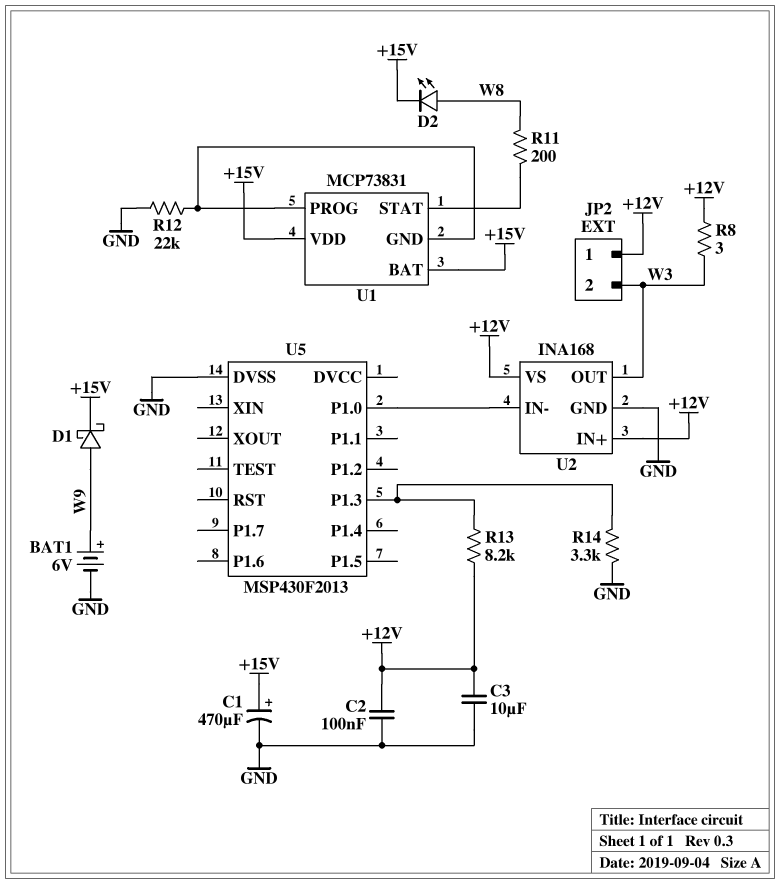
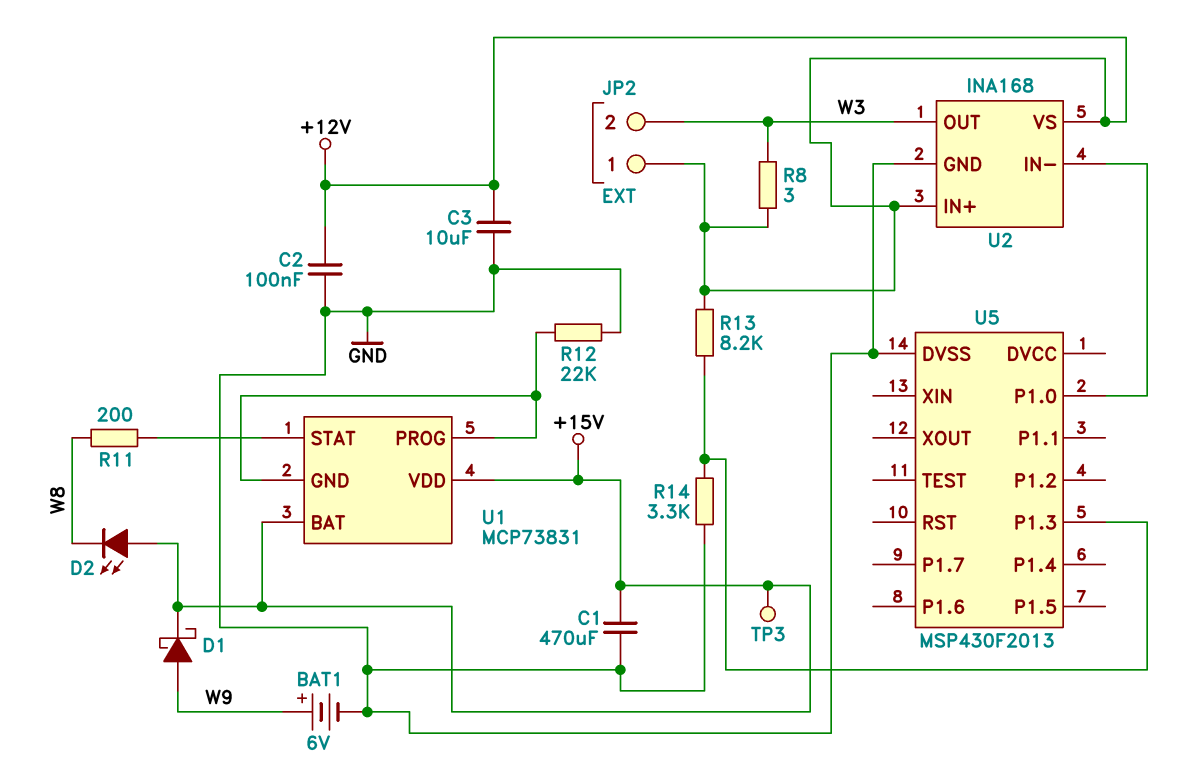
C1: 470uF (plus +15V, minus GND) -> 470uF (+15V, GND)
D2: LED (A W8, K +15V) -> LED (A +15V, K W8)
TP3: none -> test point (+15V)

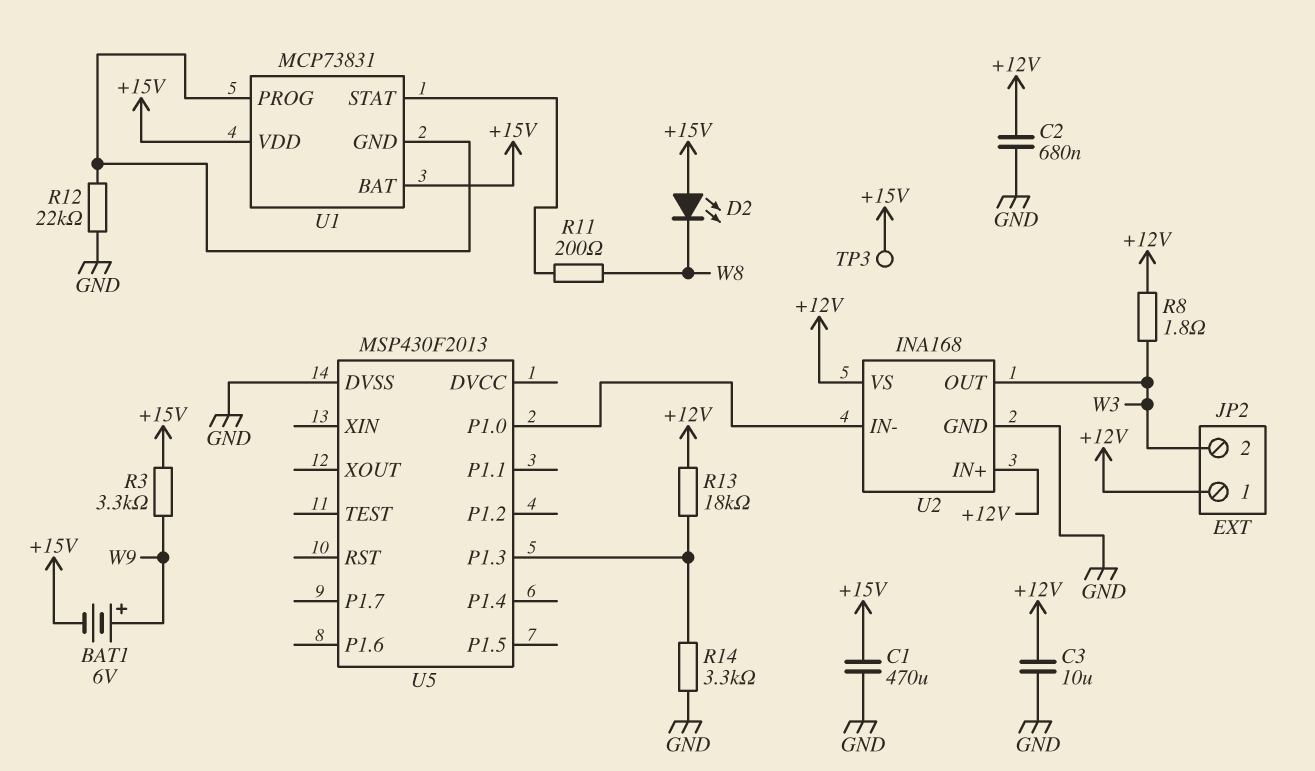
BAT1: 6V (plus W9, minus GND) -> 6V (plus W9, minus +15V)
C2: 100nF (+12V, GND) -> 680nF (+12V, GND)
D1: schottky (A W9, K +15V) -> none
R3: none -> 3.3k (+15V, W9)
R8: 3 (+12V, W3) -> 1.8 (+12V, W3)
R13: 8.2k (+12V, U5/P1.3) -> 18k (+12V, U5/P1.3)

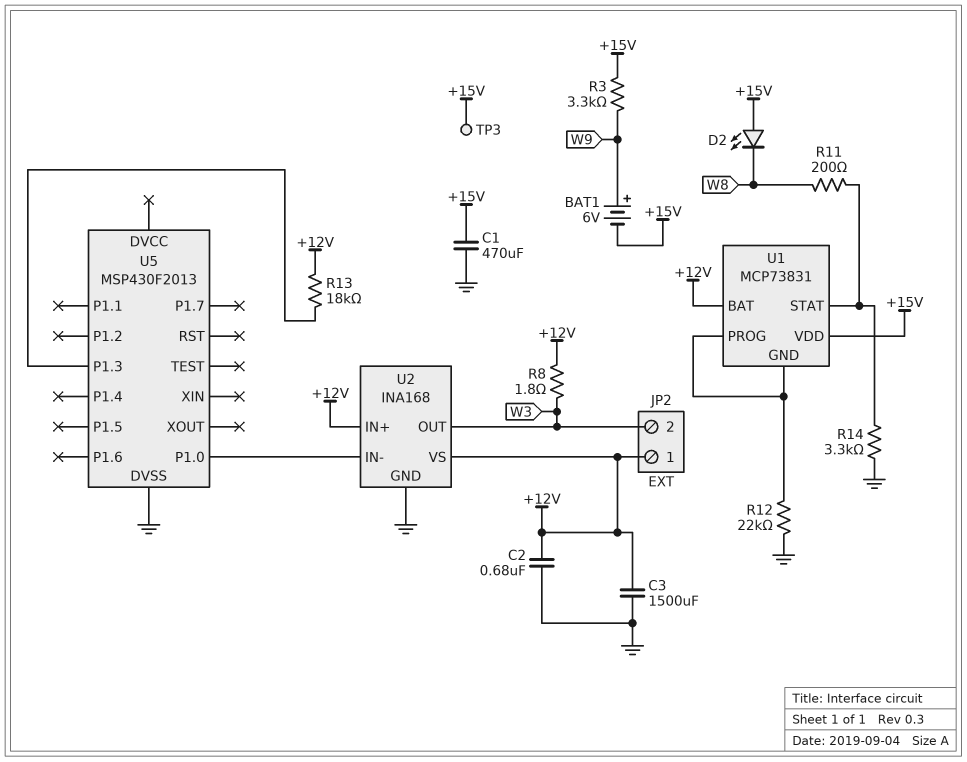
C3: 10uF (+12V, GND) -> 1500uF (+12V, GND)
R14: 3.3k (GND, U5/P1.3) -> 3.3k (GND, U1/STAT)
U1 pin BAT: +15V -> +12V

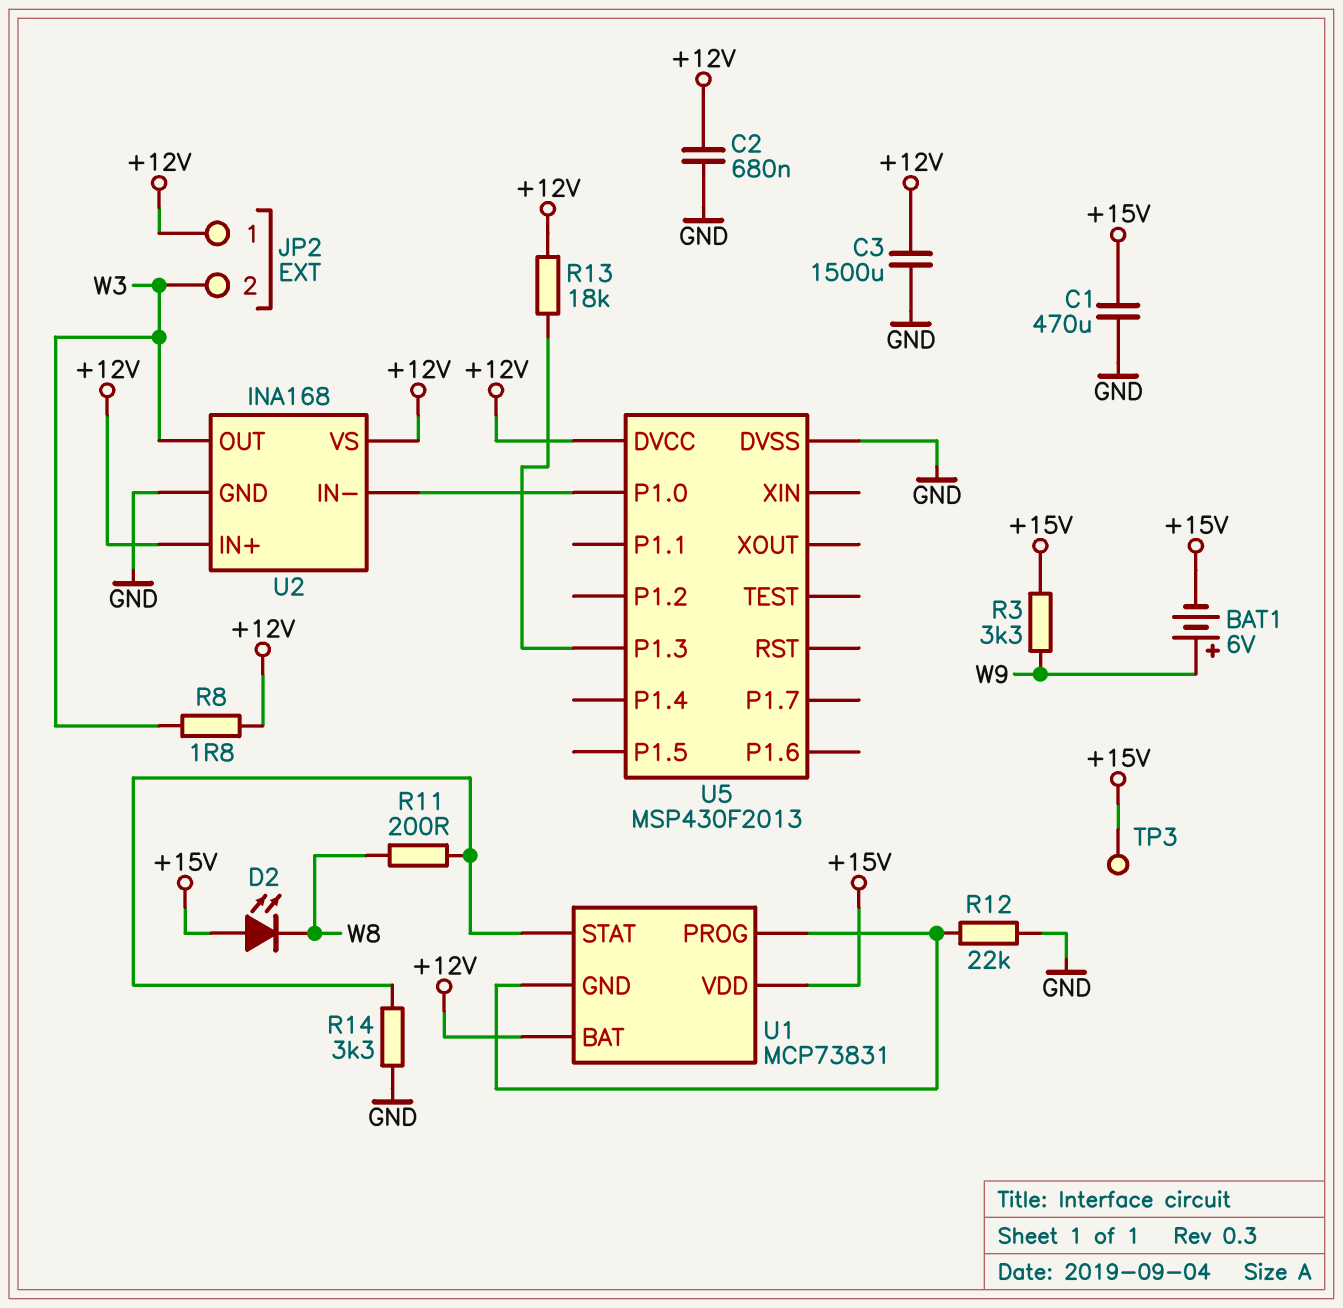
U5 pin DVCC: none -> +12V

